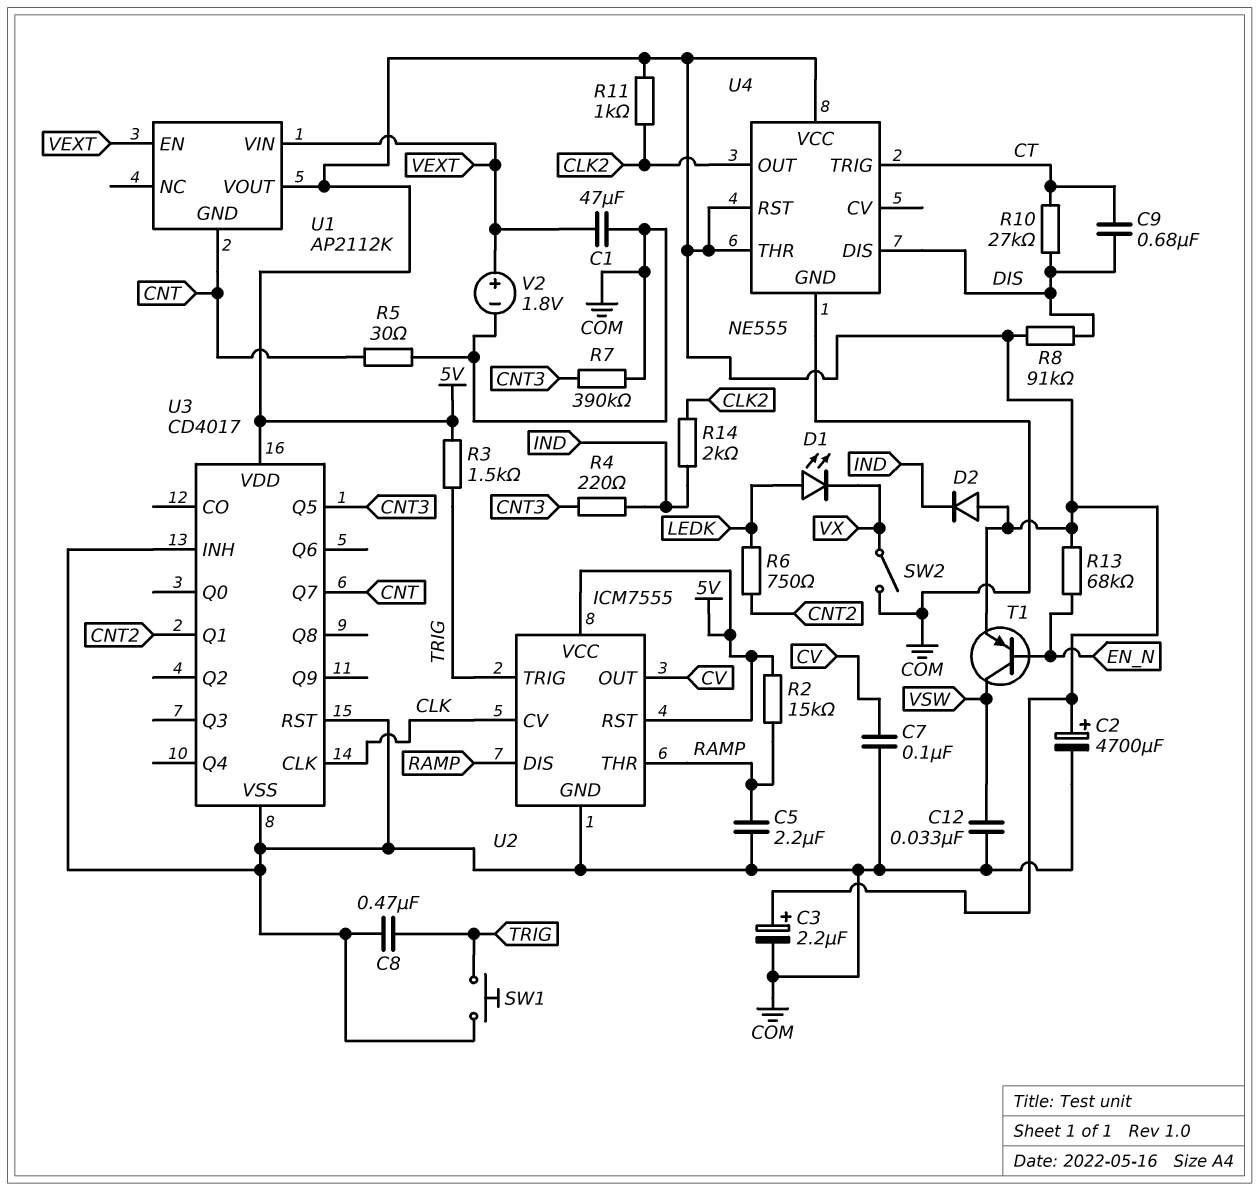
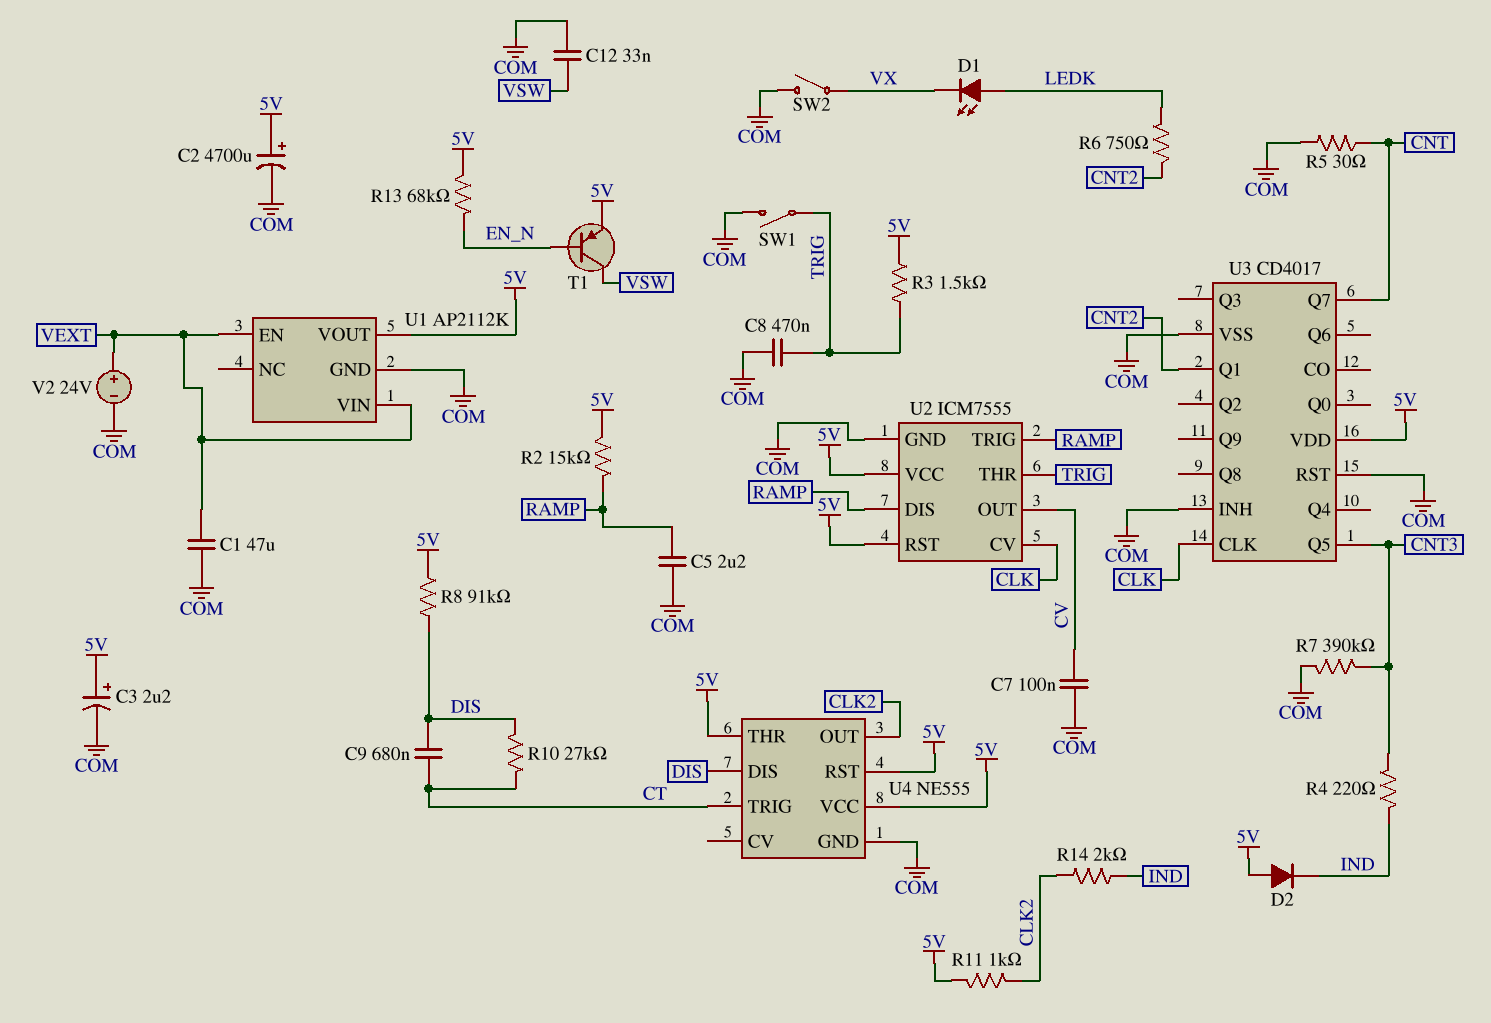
SW1: button (COM, TRIG) -> switch (COM, TRIG)
U1 pin GND: CNT -> COM
U2 pin THR: RAMP -> TRIG
U2 pin TRIG: TRIG -> RAMP
V2: 1.8V (plus VEXT, minus COM) -> 24V (plus VEXT, minus COM)

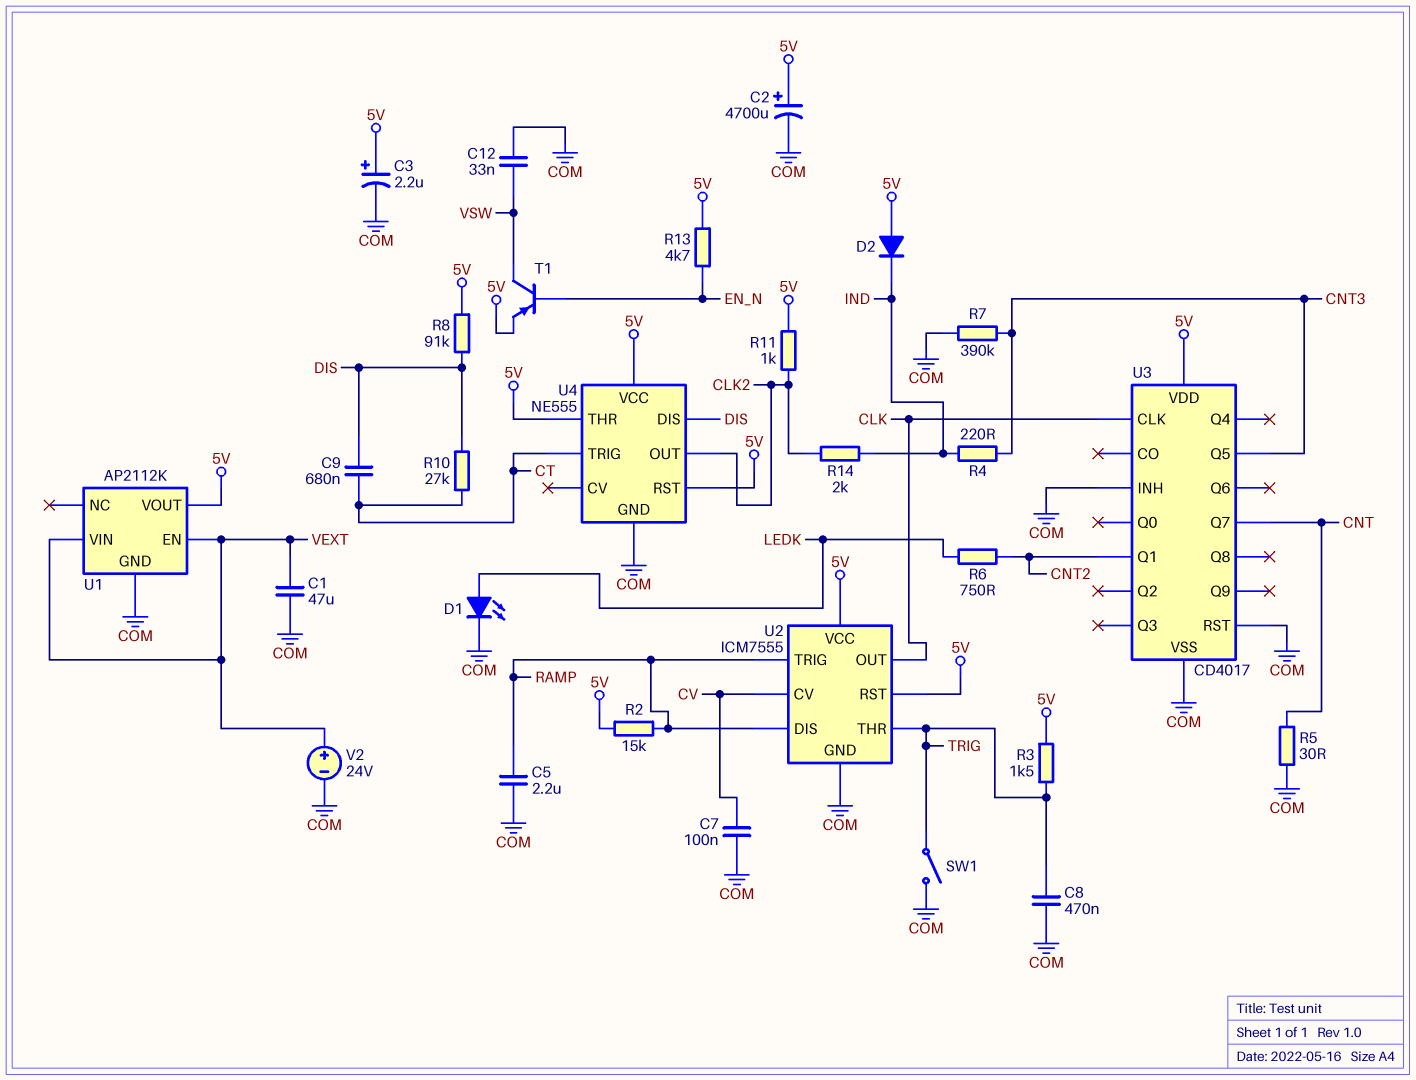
D1: LED (A LEDK, K VX) -> LED (A LEDK, K COM)
R13: 68k (5V, EN_N) -> 4.7k (5V, EN_N)
SW2: switch (COM, VX) -> none
U2 pin CV: CLK -> CV
U2 pin OUT: CV -> CLK

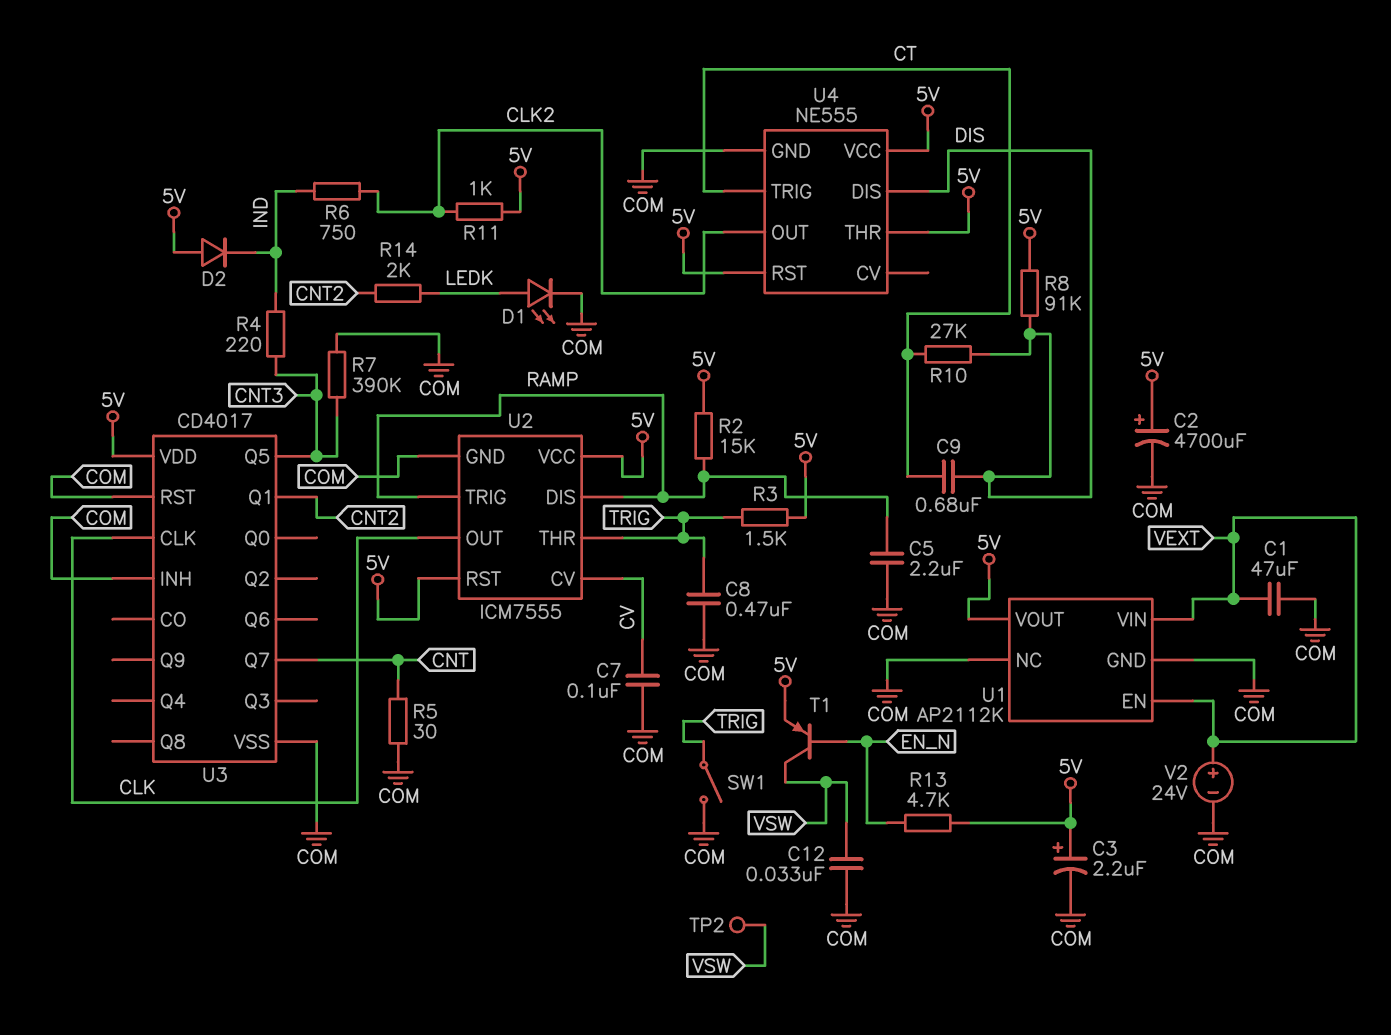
R6: 750 (CNT2, LEDK) -> 750 (CLK2, IND)
R14: 2k (CLK2, IND) -> 2k (CNT2, LEDK)
TP2: none -> test point (VSW)
U1 pin NC: none -> COM

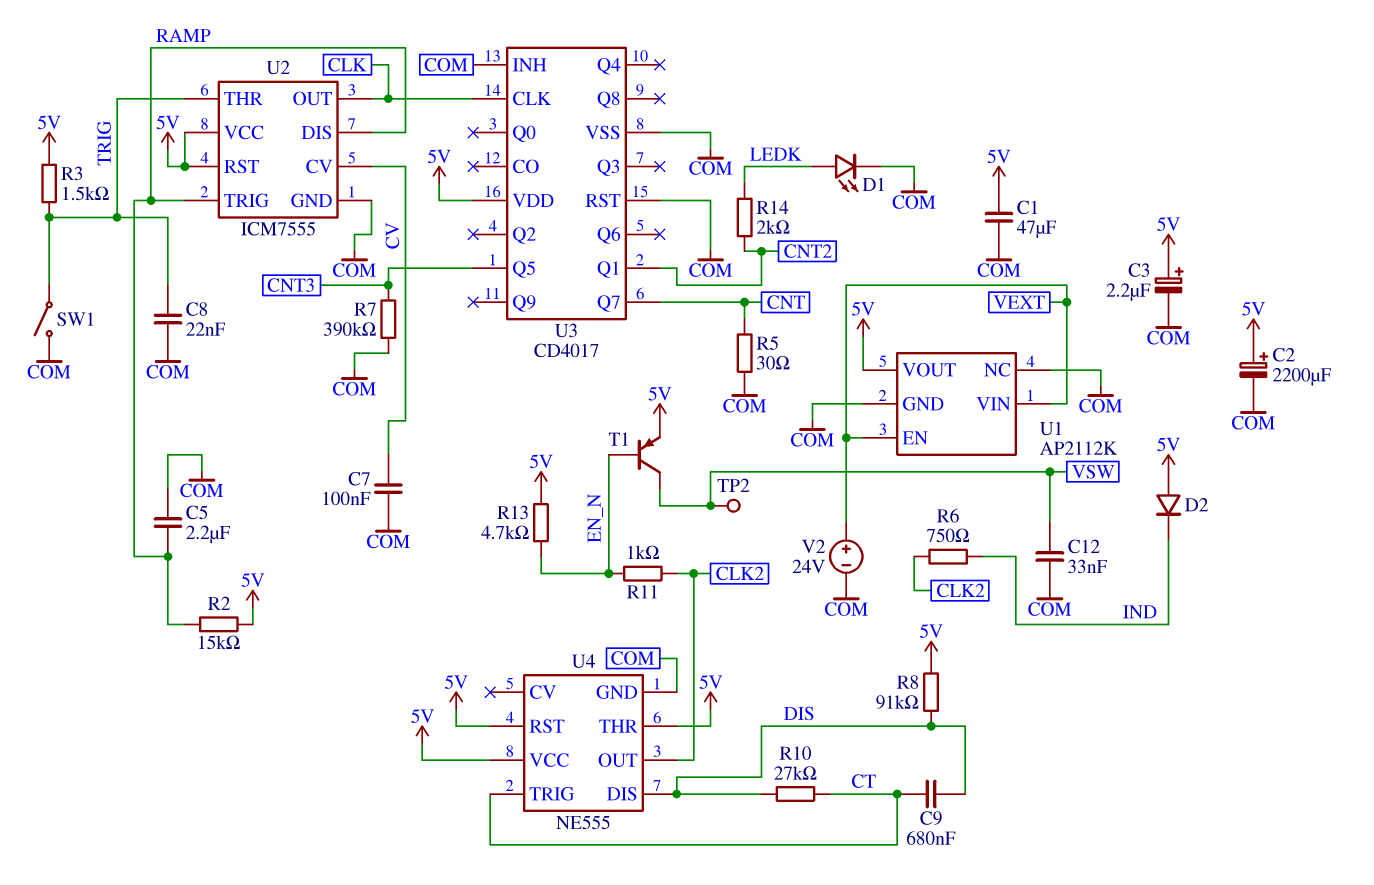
C1: 47uF (COM, VEXT) -> 47uF (5V, COM)
C2: 4700uF (plus 5V, minus COM) -> 2200uF (plus 5V, minus COM)
C8: 470nF (COM, TRIG) -> 22nF (COM, TRIG)
R4: 220 (CNT3, IND) -> none
R11: 1k (5V, CLK2) -> 1k (CLK2, EN_N)

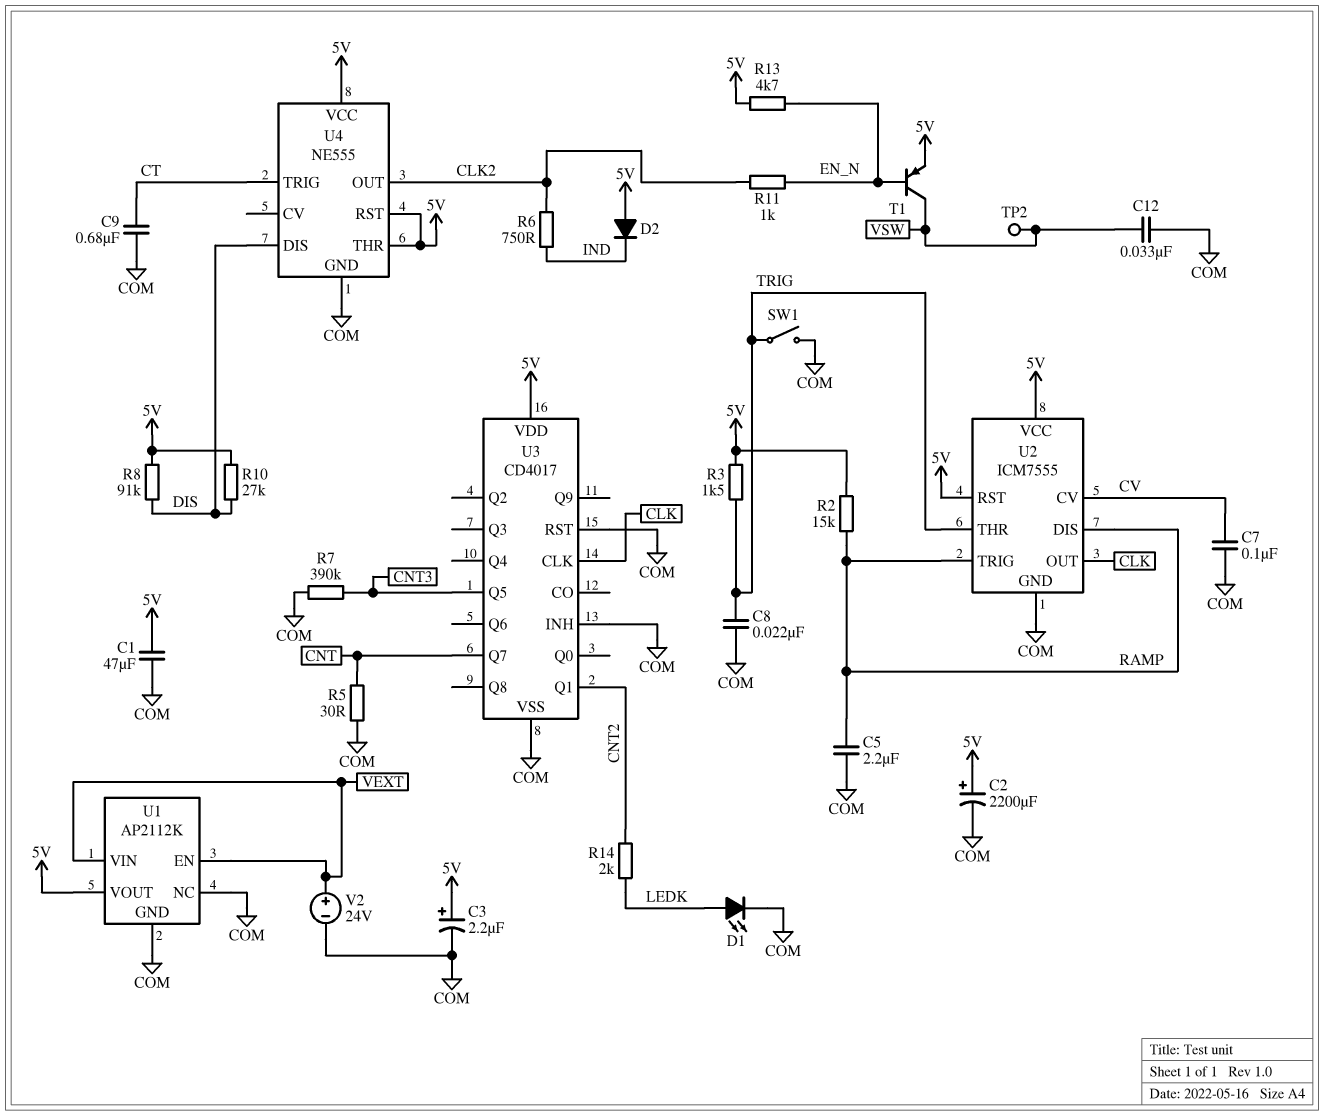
C9: 680nF (CT, DIS) -> 680nF (COM, CT)
R10: 27k (CT, DIS) -> 27k (5V, DIS)

